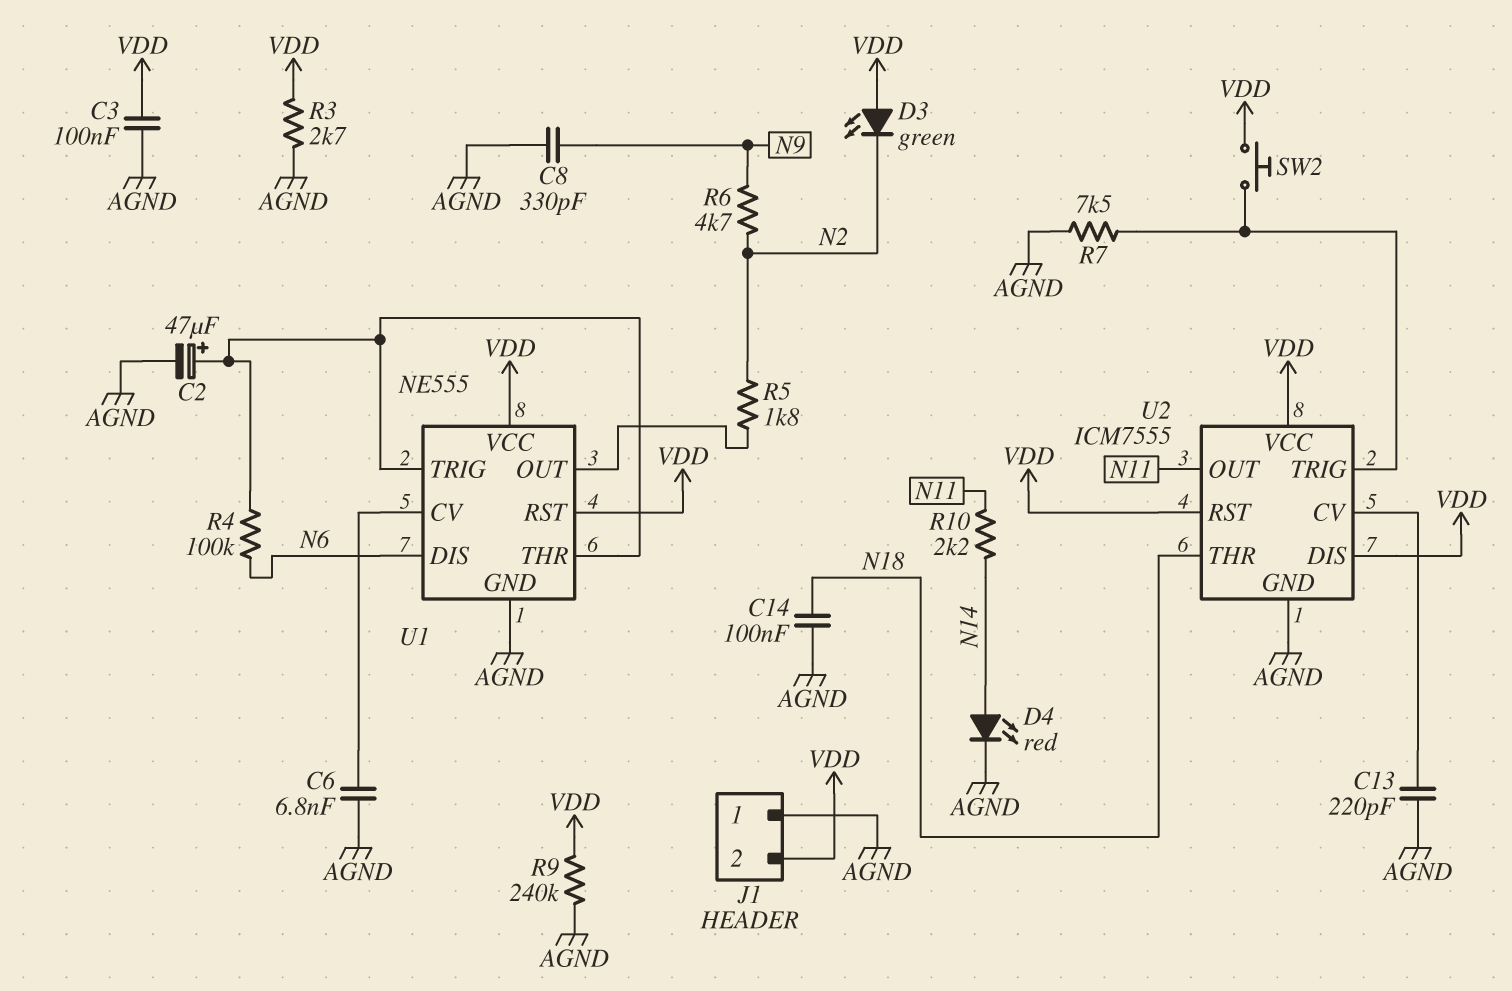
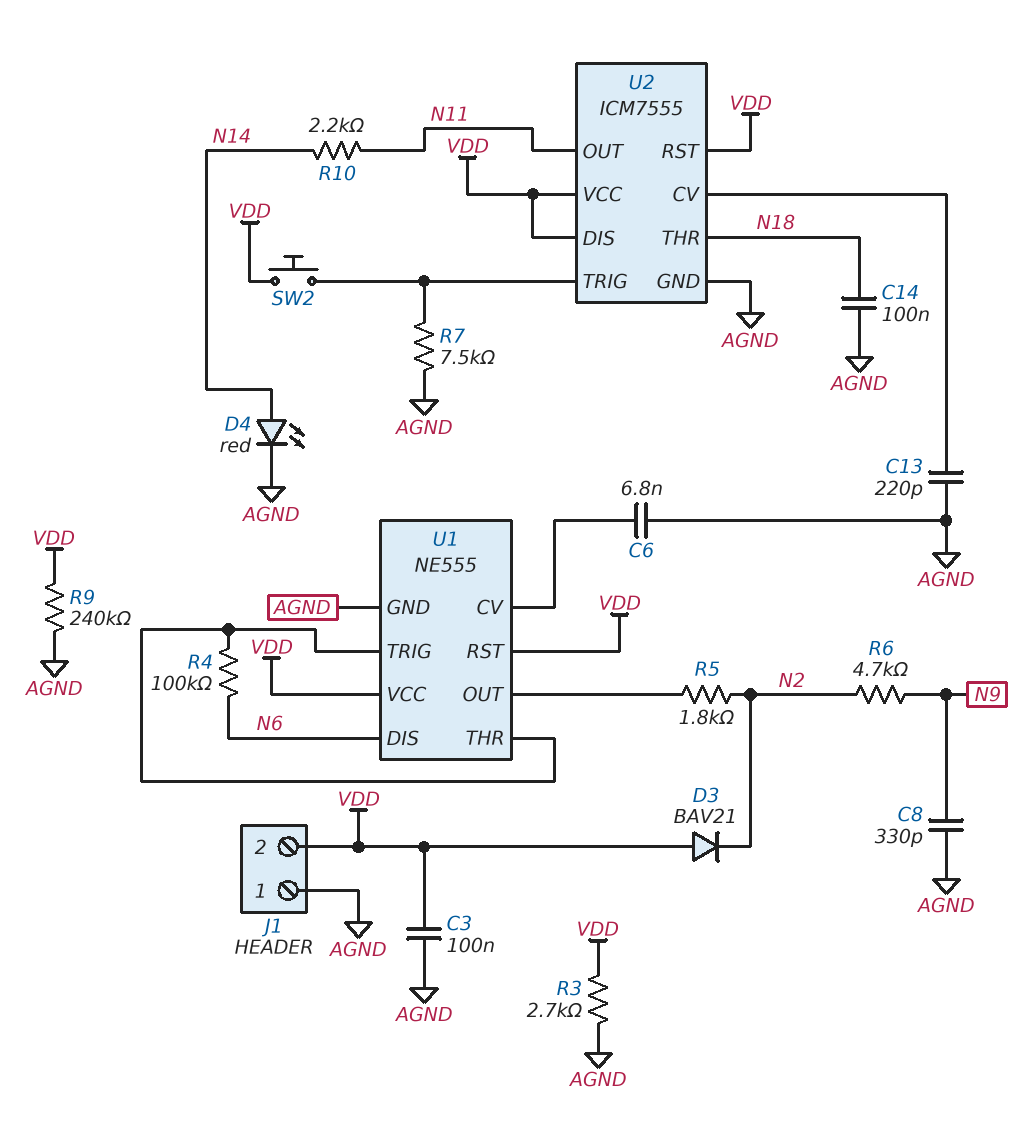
C2: 47uF (plus U1/THR, minus AGND) -> none
D3: LED green (A VDD, K N2) -> diode BAV21 (A VDD, K N2)

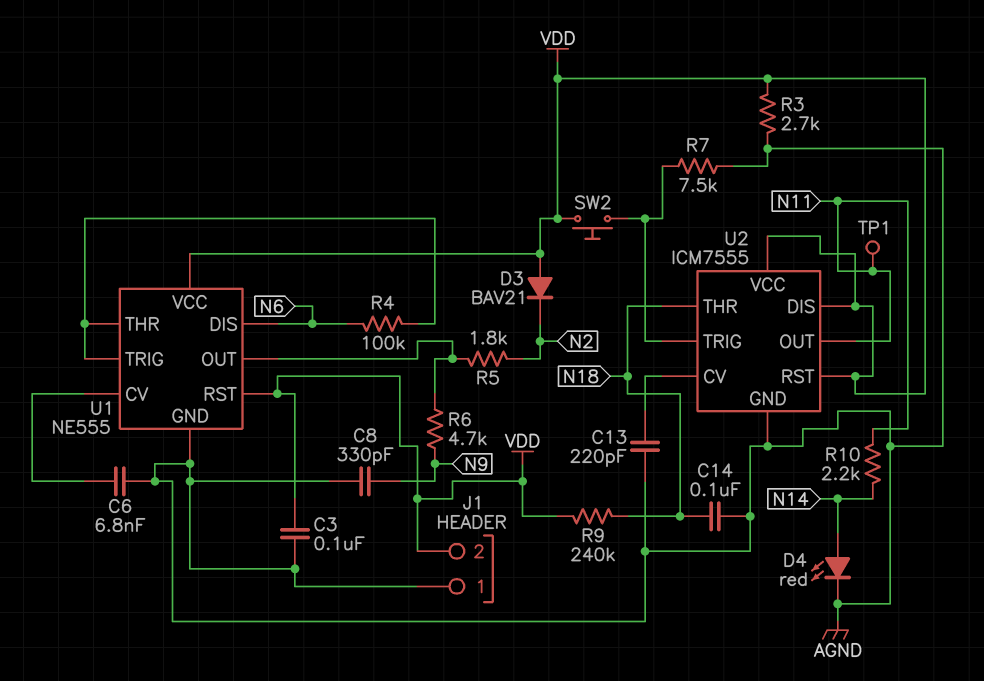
R6: 4.7k (N2, N9) -> 4.7k (N9, U1/OUT)
R9: 240k (AGND, VDD) -> 240k (N18, VDD)
TP1: none -> test point (N11)

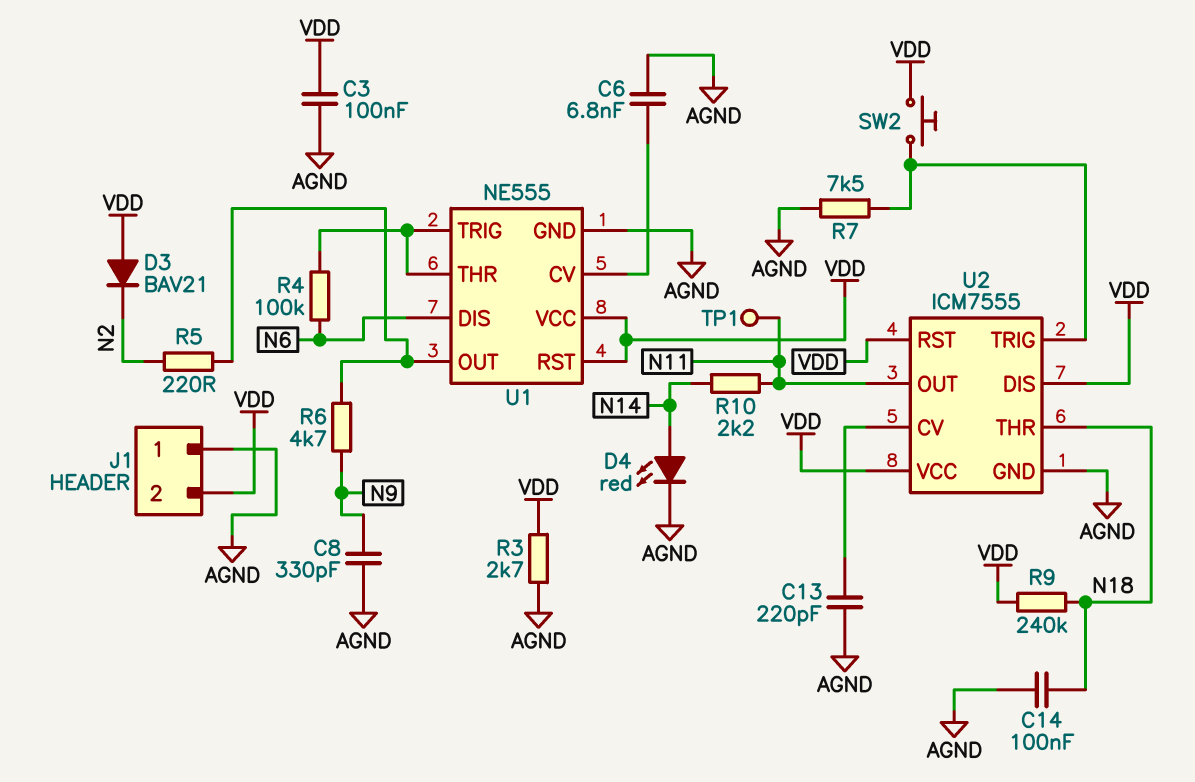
R5: 1.8k (N2, U1/OUT) -> 220 (N2, U1/OUT)

